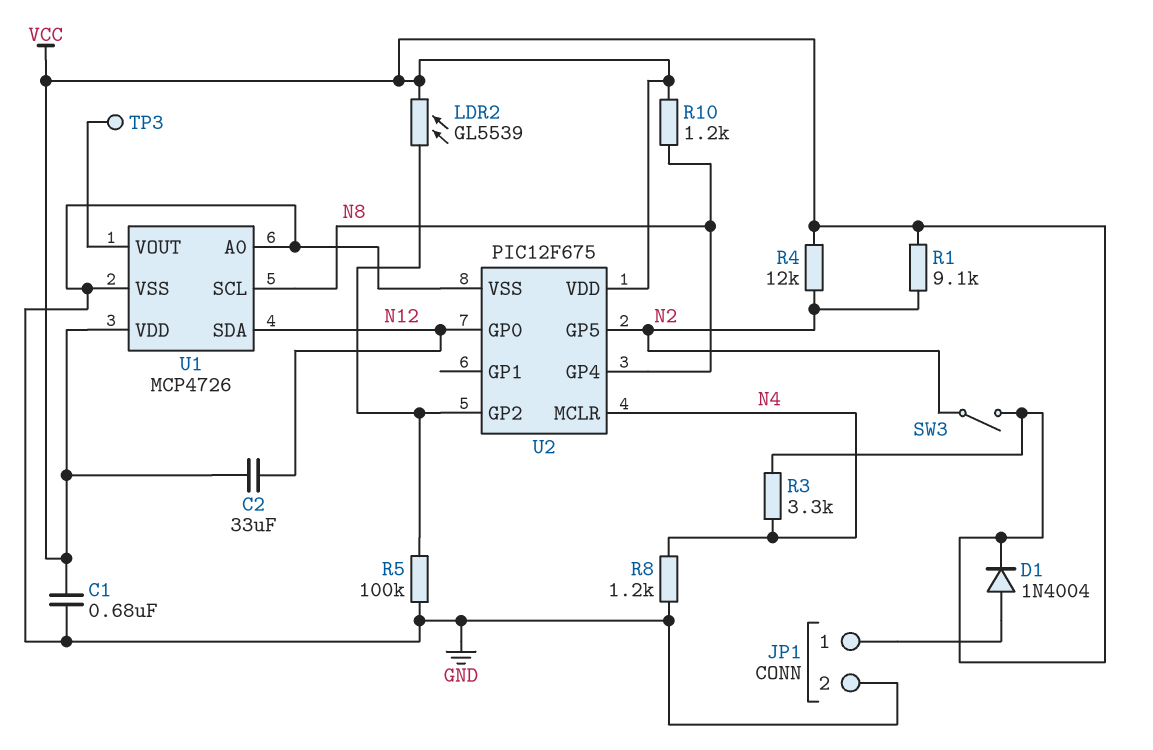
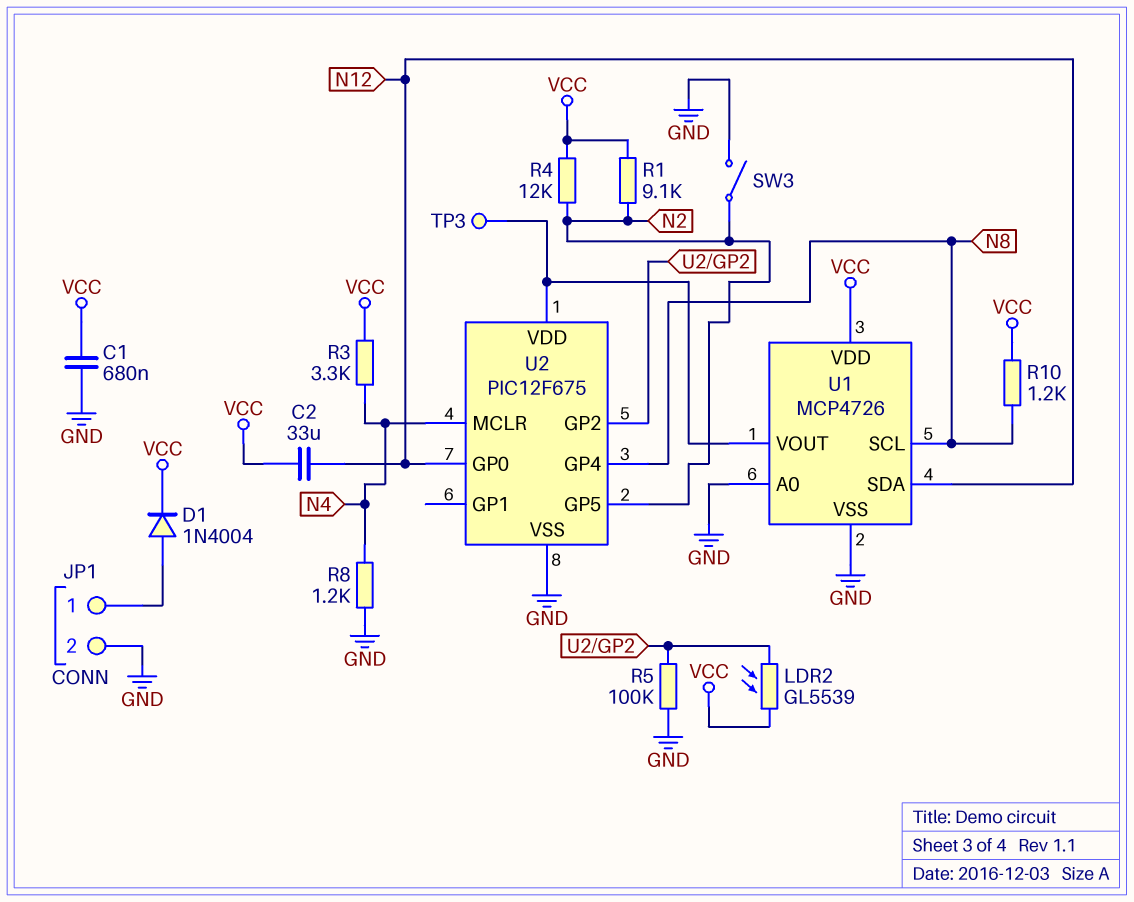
SW3: switch (N2, VCC) -> switch (GND, N2)
U2 pin VDD: VCC -> U1/VOUT

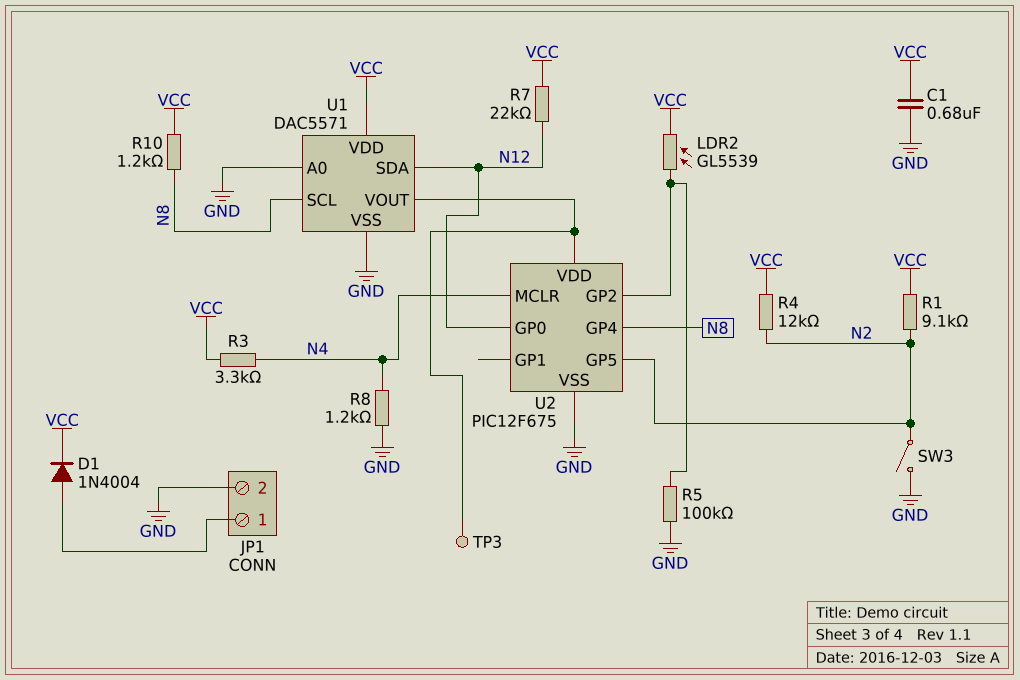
C2: 33uF (N12, VCC) -> none
R7: none -> 22k (N12, VCC)
U1: MCP4726 -> DAC5571

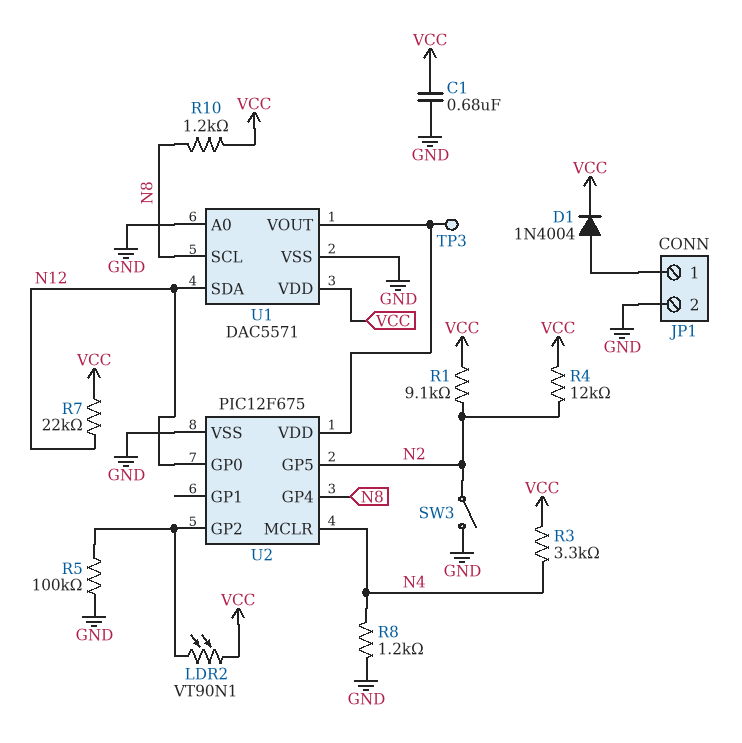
LDR2: GL5539 (U2/GP2, VCC) -> VT90N1 (U2/GP2, VCC)

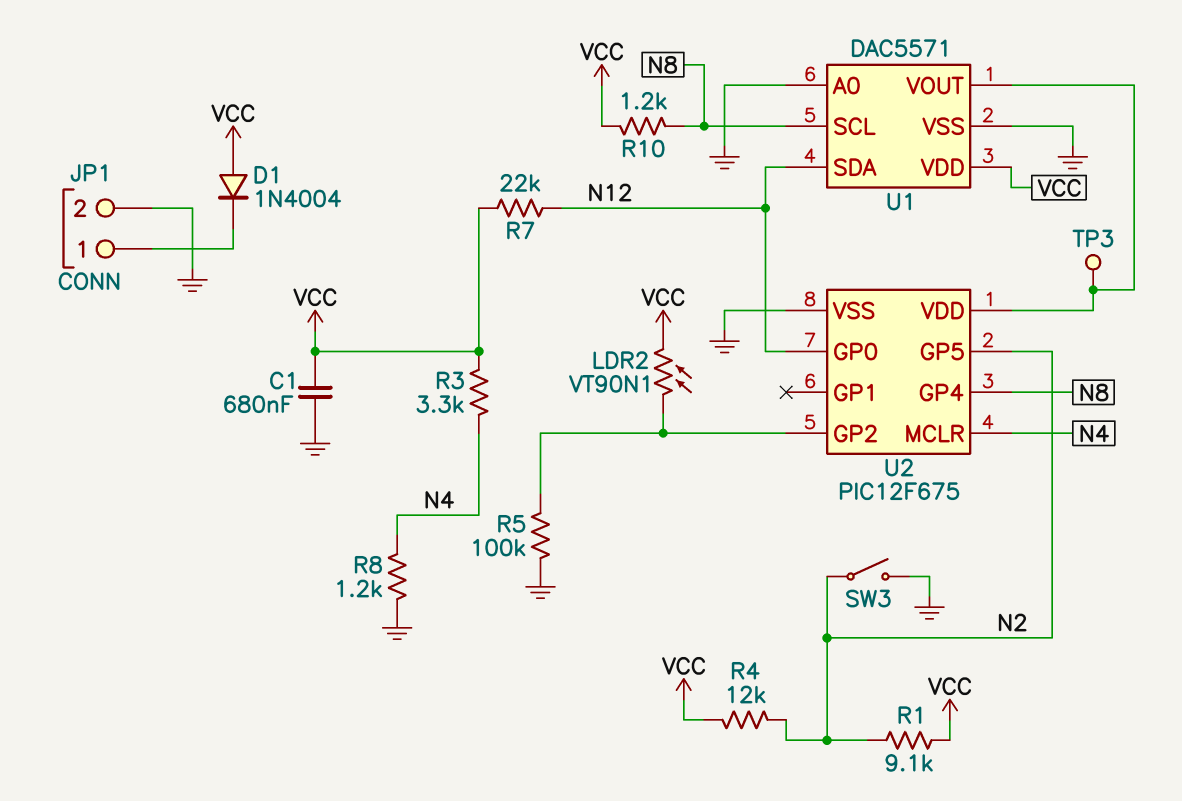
D1: diode 1N4004 (A JP1/1, K VCC) -> diode 1N4004 (A VCC, K JP1/1)

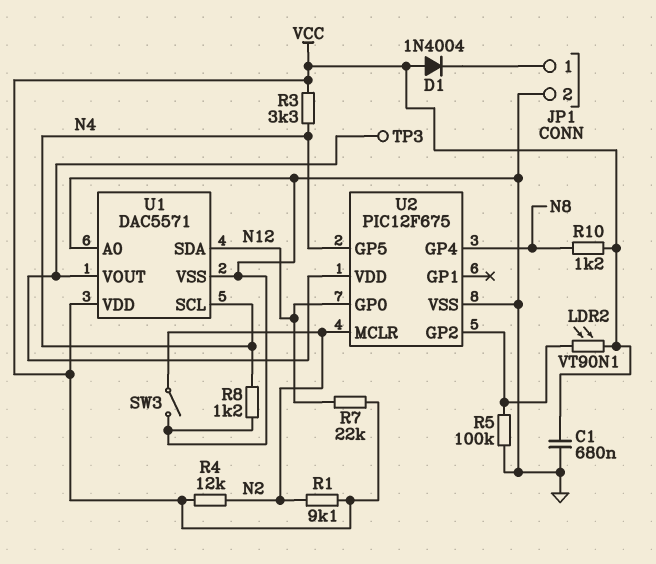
U1 pin SCL: N8 -> N4
U2 pin GP5: N2 -> N4
U2 pin MCLR: N4 -> N2

